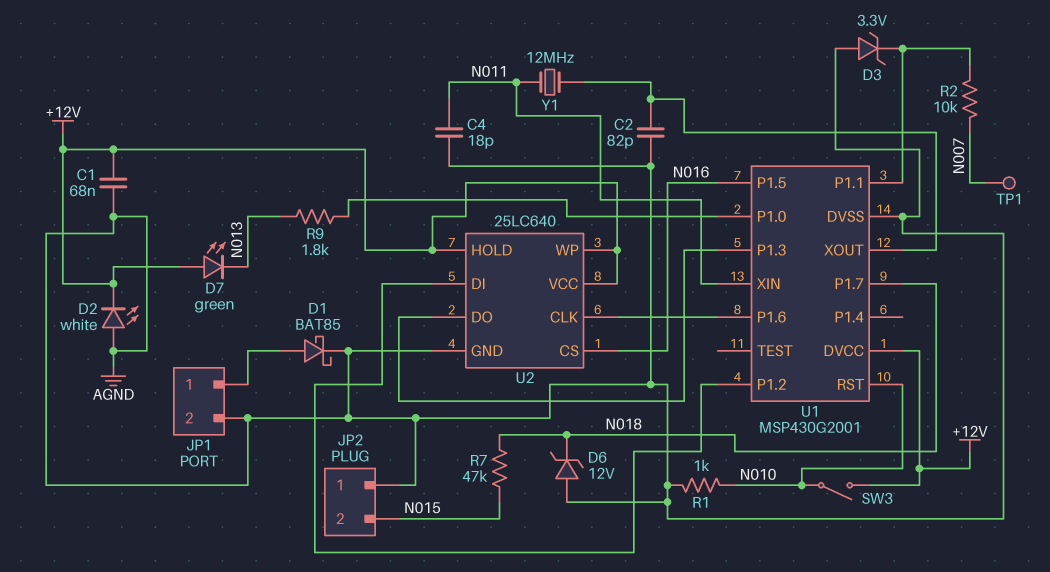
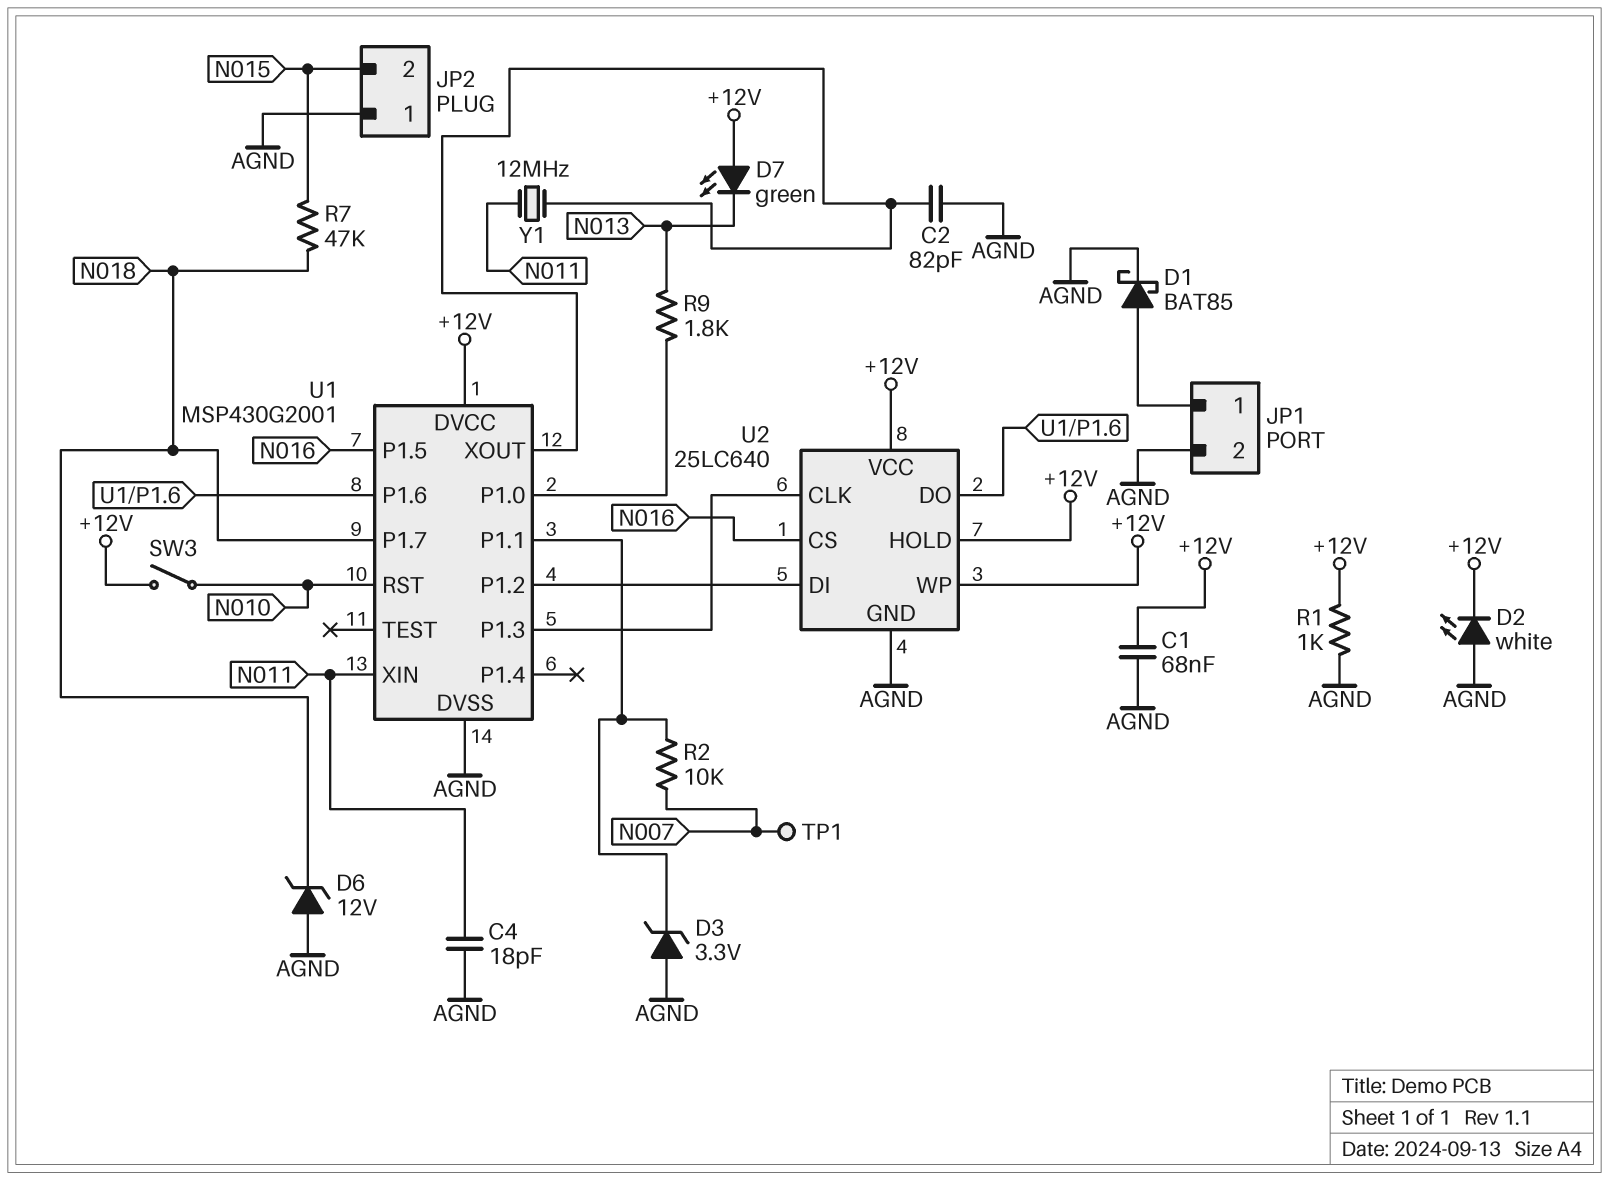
R1: 1k (AGND, N010) -> 1k (+12V, AGND)
U2 pin CLK: U1/P1.6 -> U1/P1.3
U2 pin DO: U1/P1.3 -> U1/P1.6

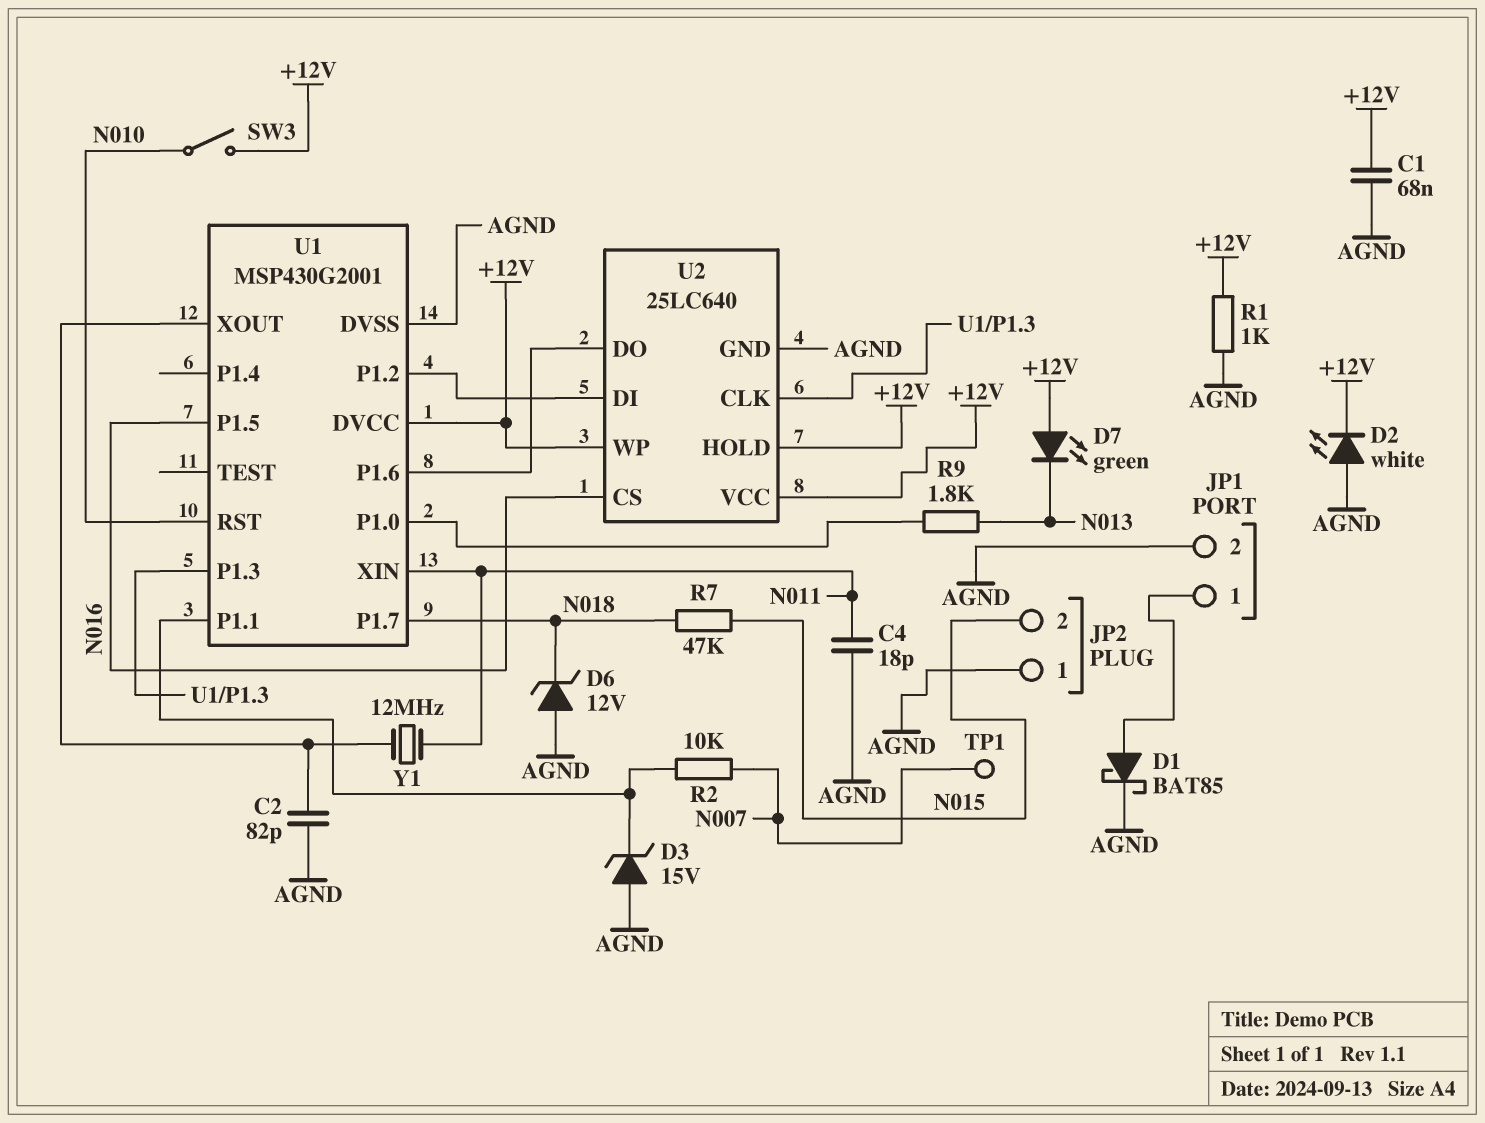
D3: zener 3.3V (A AGND, K U1/P1.1) -> zener 15V (A AGND, K U1/P1.1)

